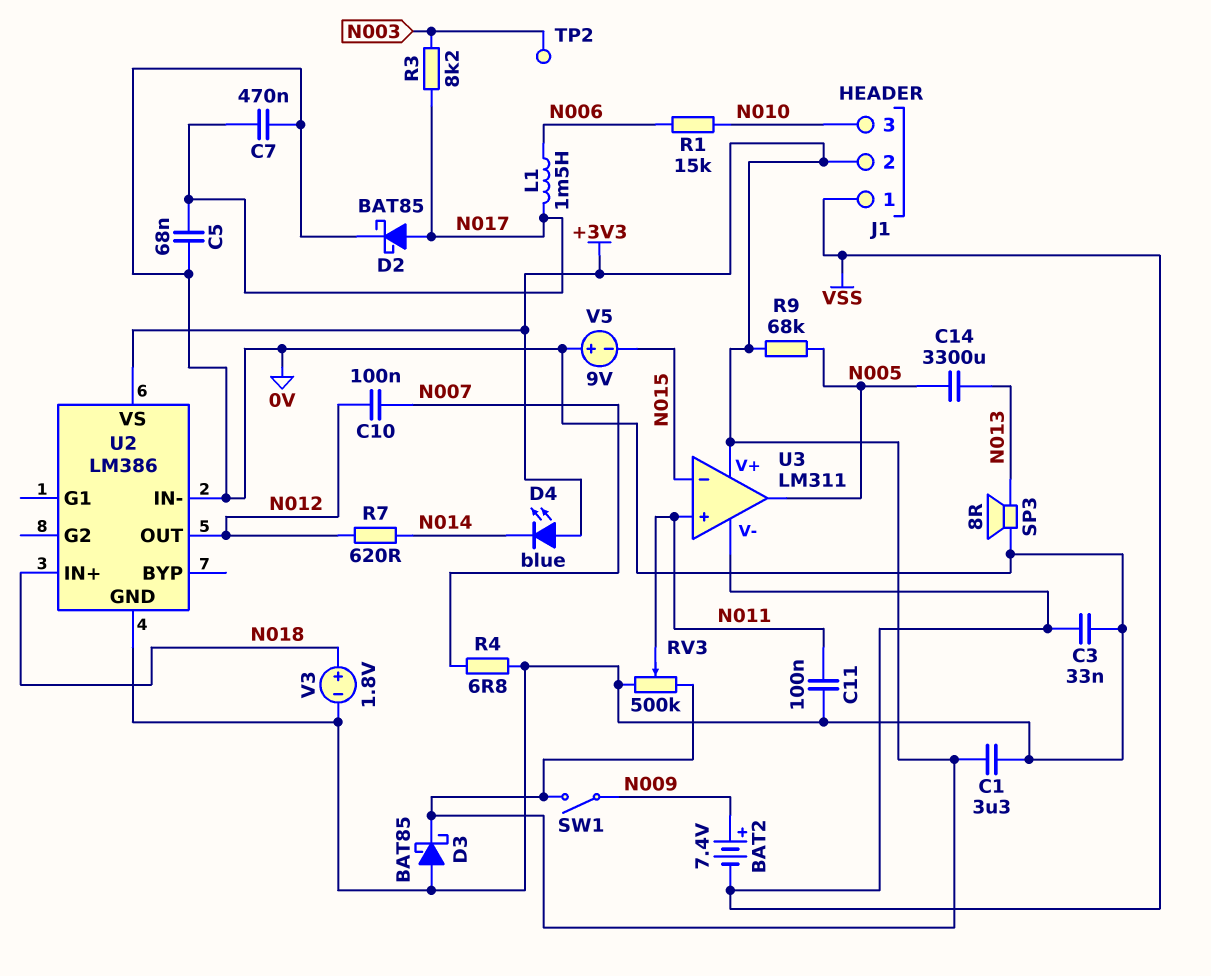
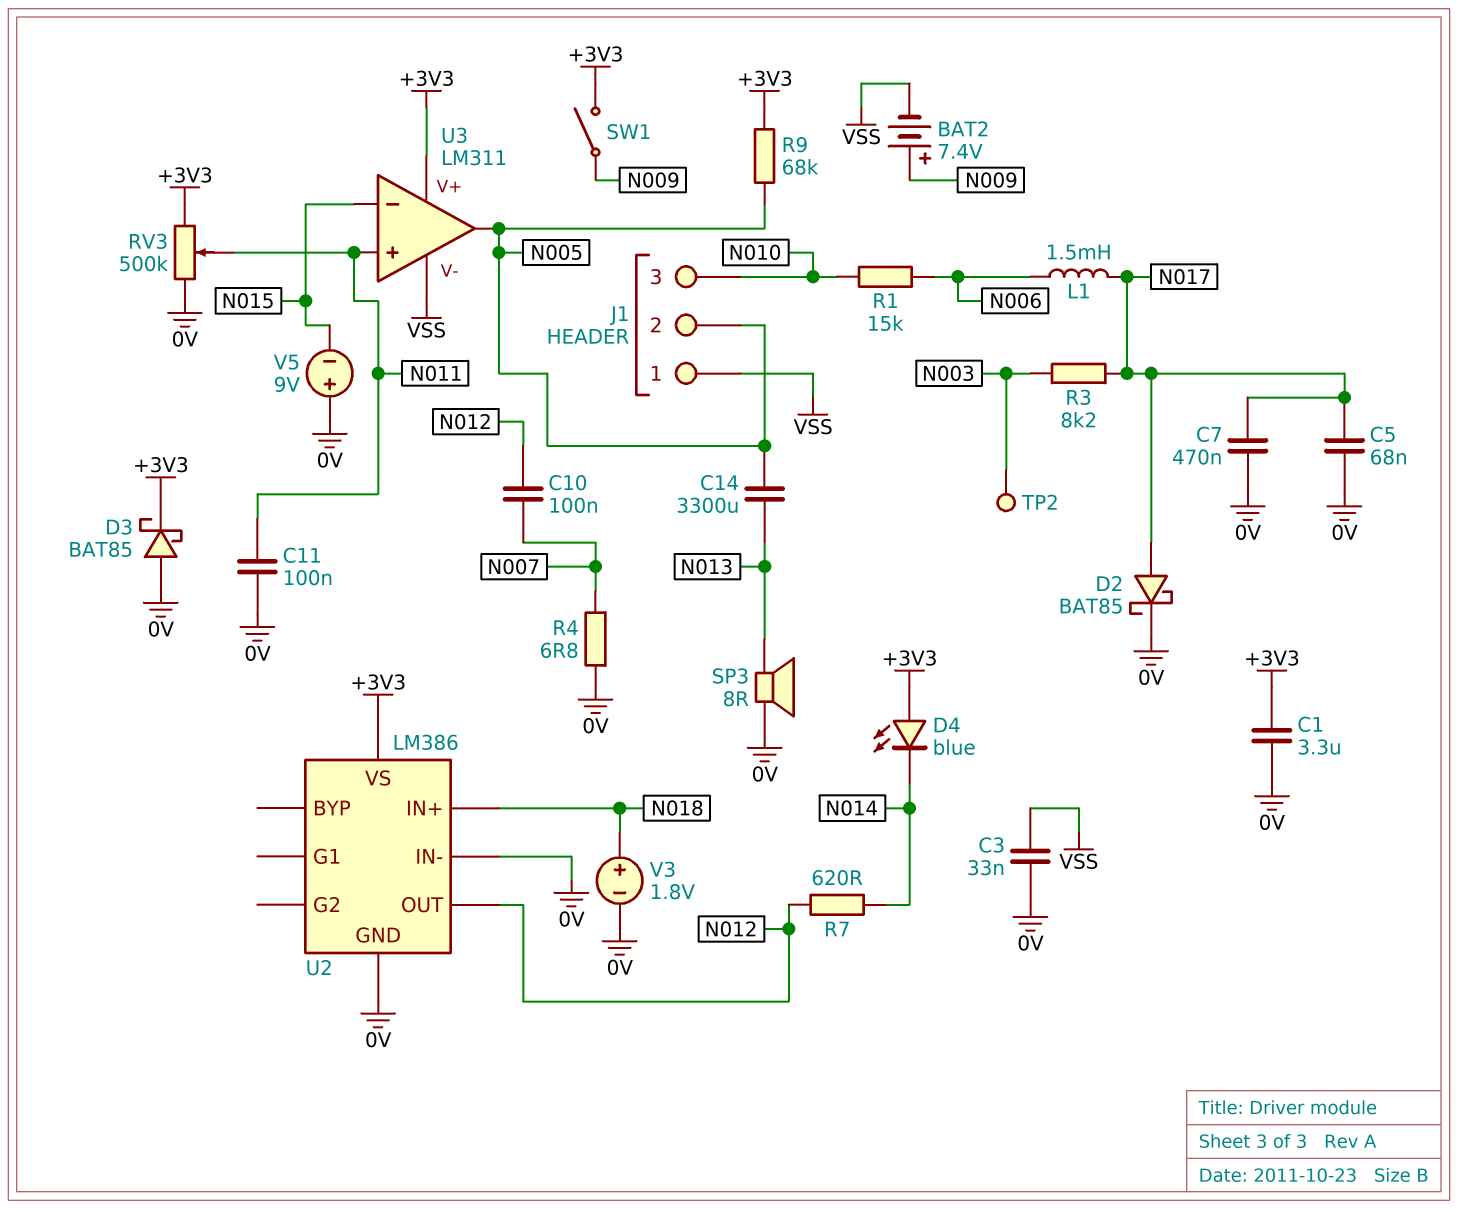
J1 pin 2: +3V3 -> N005

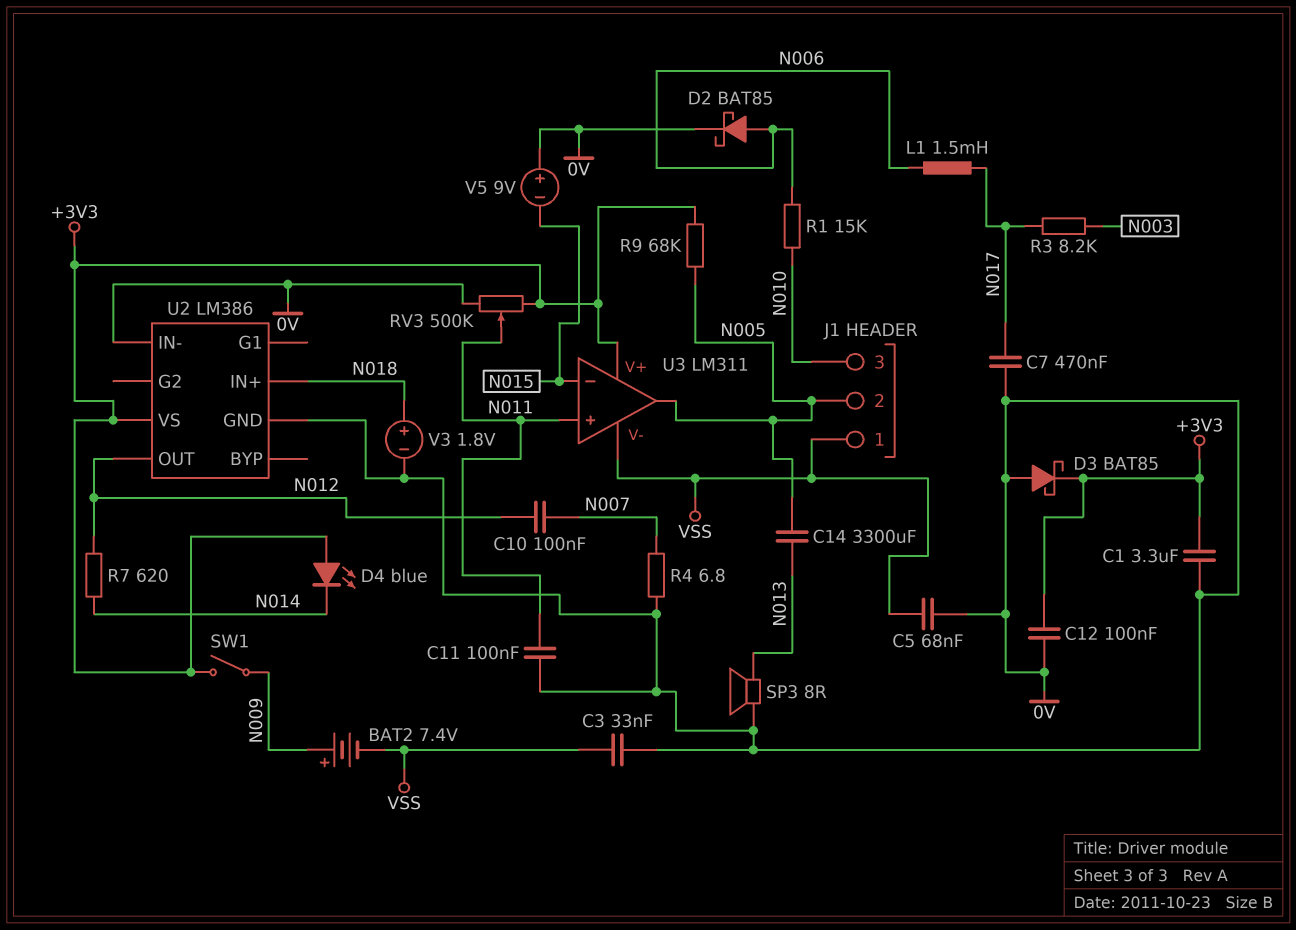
C5: 68nF (0V, N017) -> 68nF (0V, VSS)
C12: none -> 100nF (+3V3, 0V)
D2: schottky BAT85 (A N017, K 0V) -> schottky BAT85 (A N006, K 0V)
TP2: test point (N003) -> none

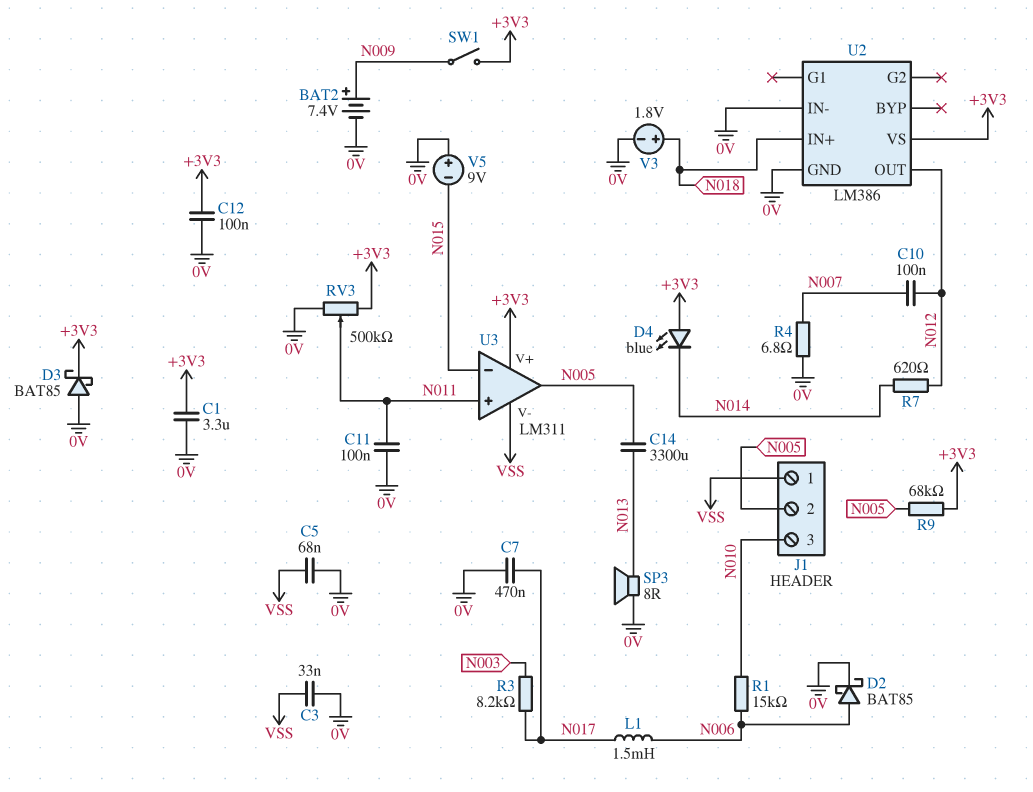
BAT2: 7.4V (plus N009, minus VSS) -> 7.4V (plus N009, minus 0V)

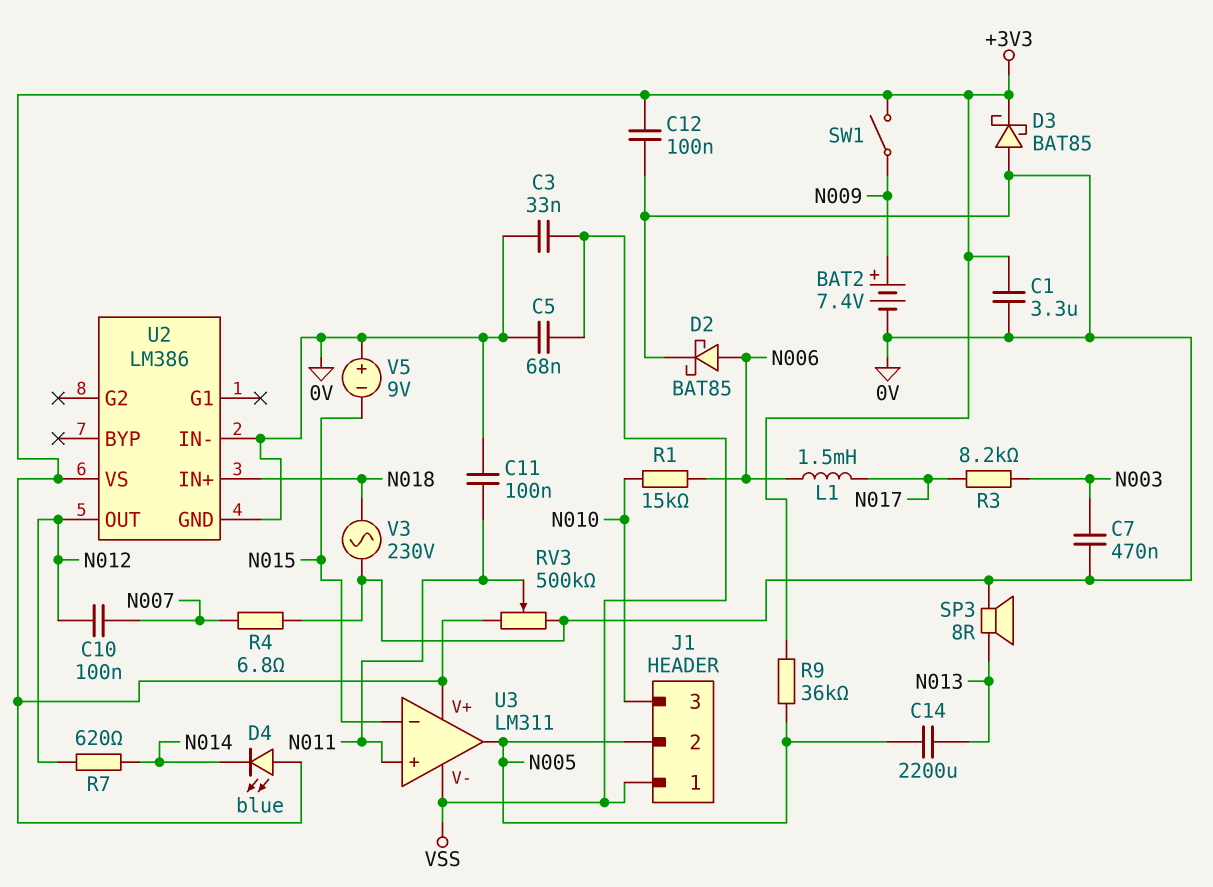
C7: 470nF (0V, N017) -> 470nF (0V, N003)
C14: 3300uF (N005, N013) -> 2200uF (N005, N013)
R9: 68k (+3V3, N005) -> 36k (+3V3, N005)
V3: 1.8V (plus N018, minus 0V) -> AC 230V (0V, N018)

